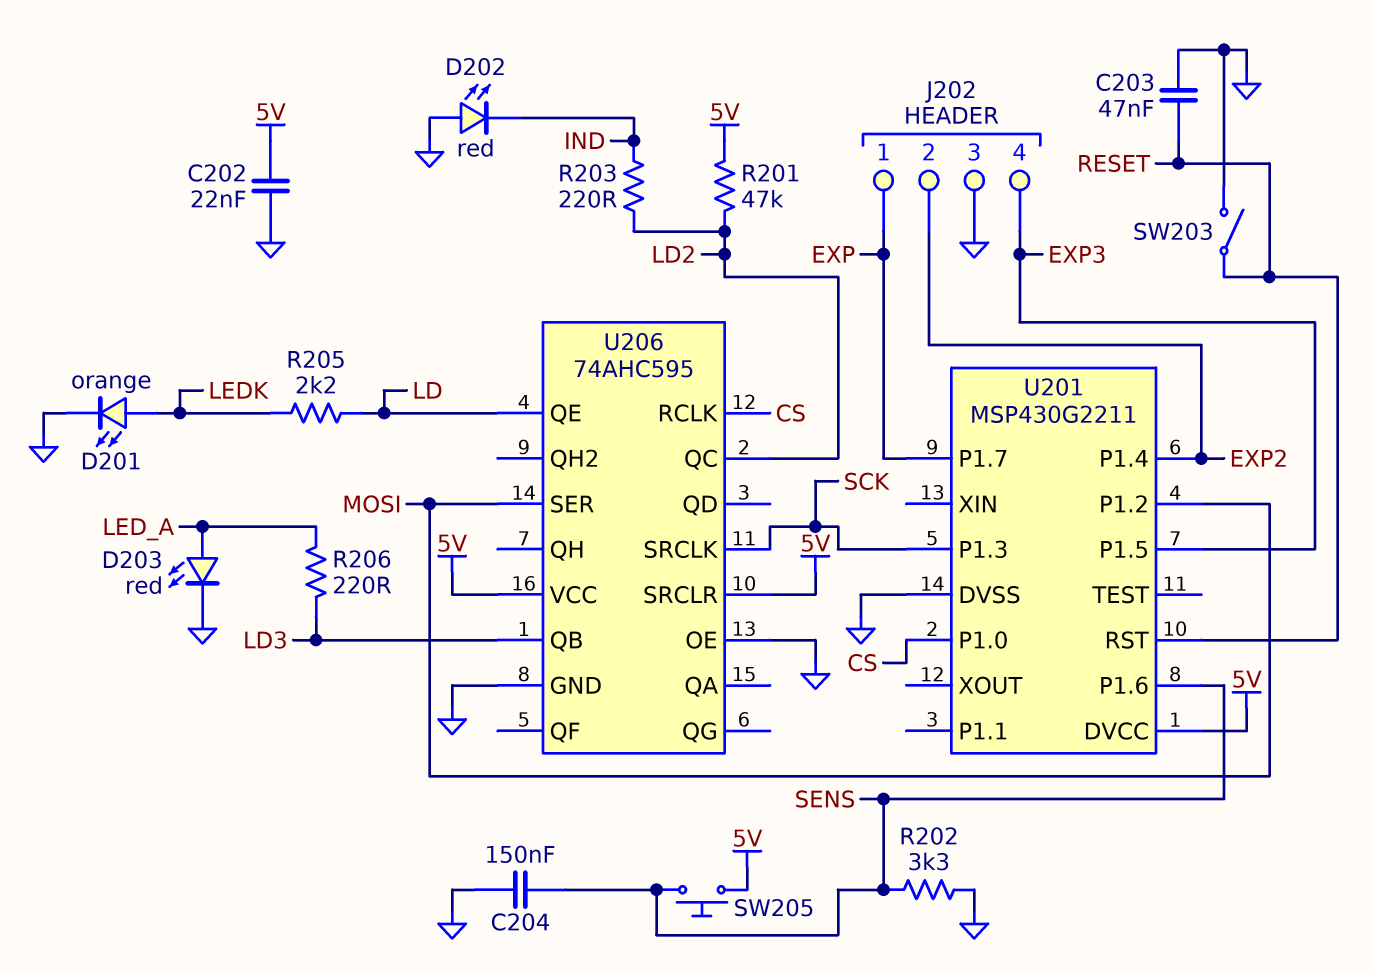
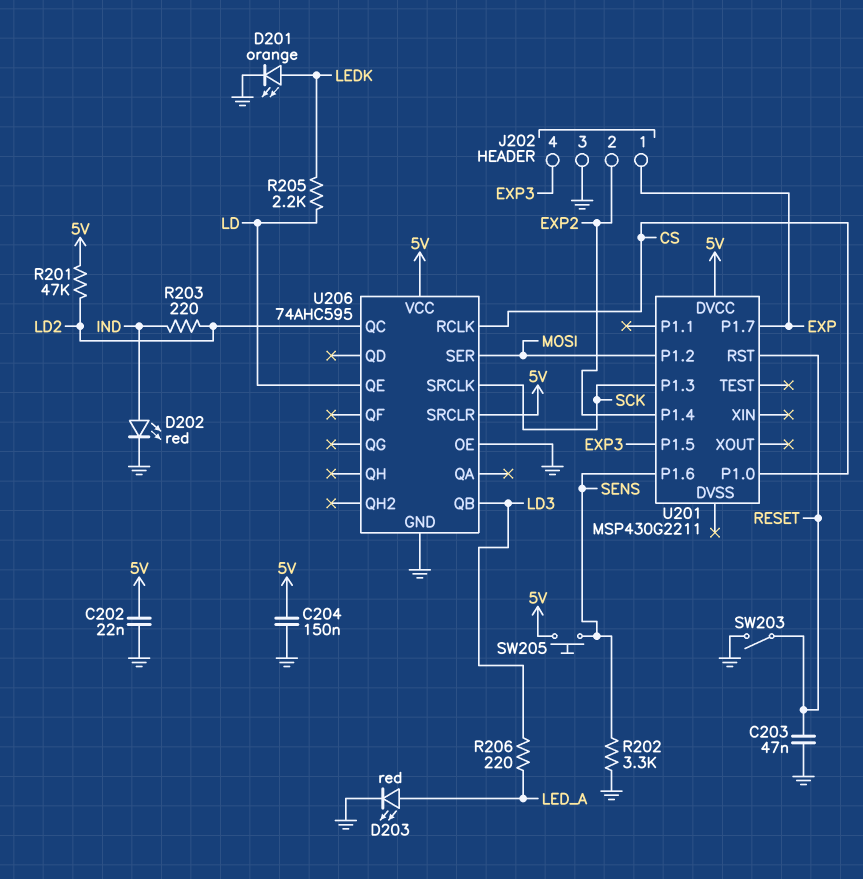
C204: 150nF (GND, SENS) -> 150nF (5V, GND)
D202: LED red (A GND, K IND) -> LED red (A IND, K GND)
U201 pin DVSS: GND -> none

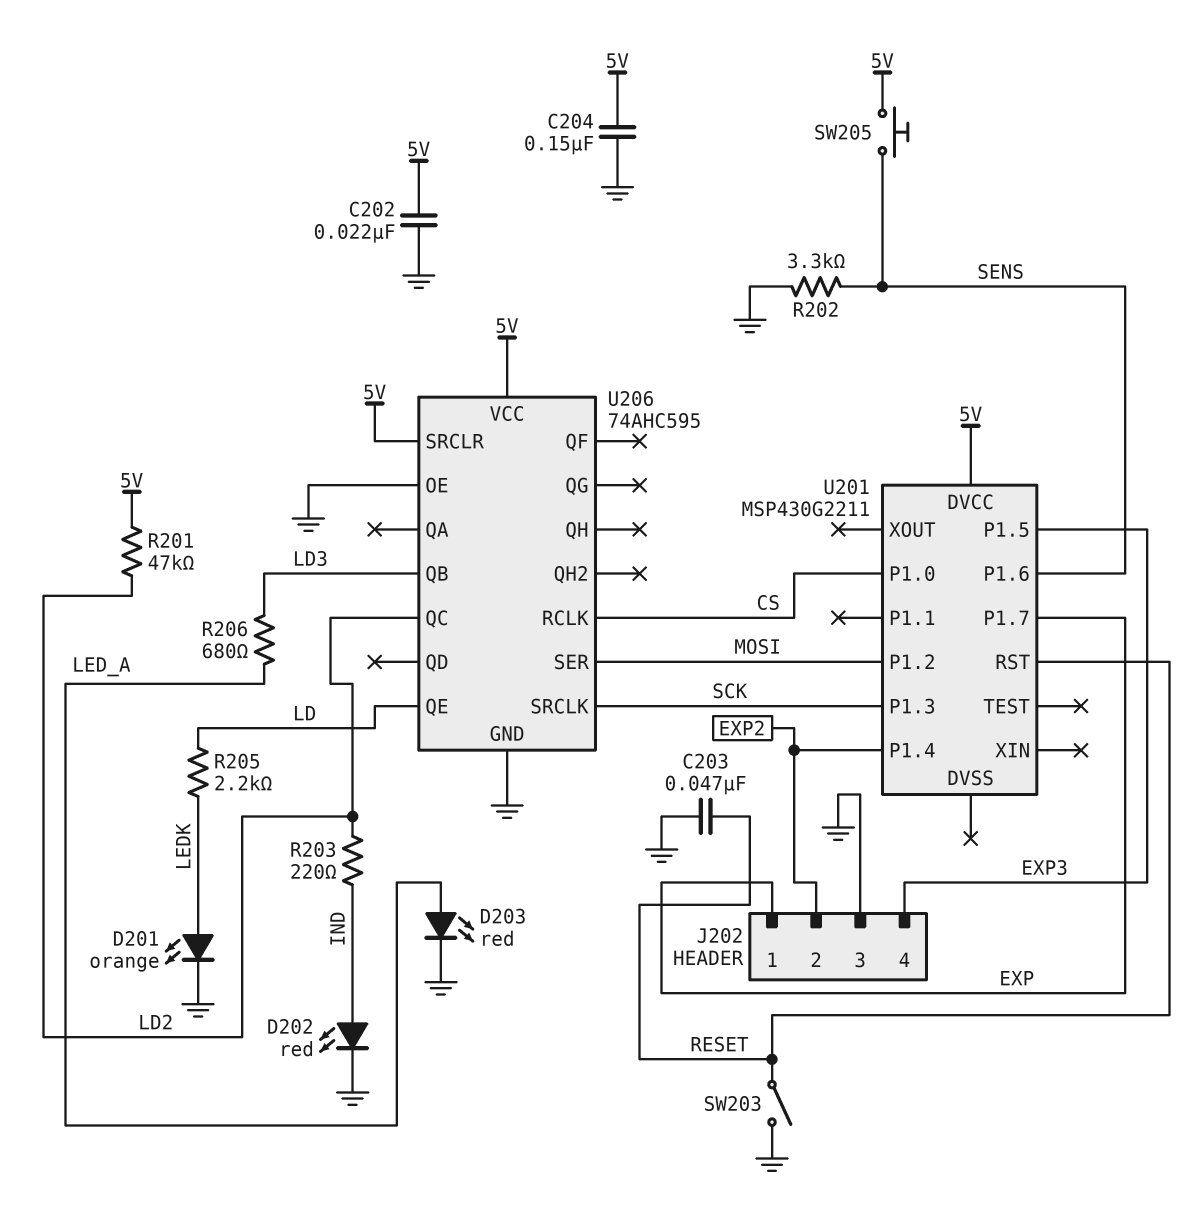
R206: 220 (LD3, LED_A) -> 680 (LD3, LED_A)

